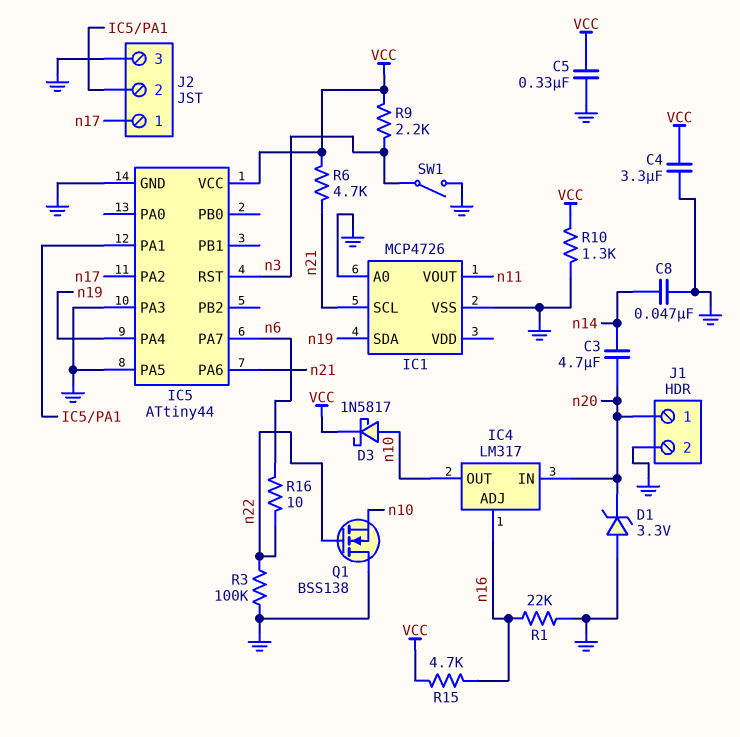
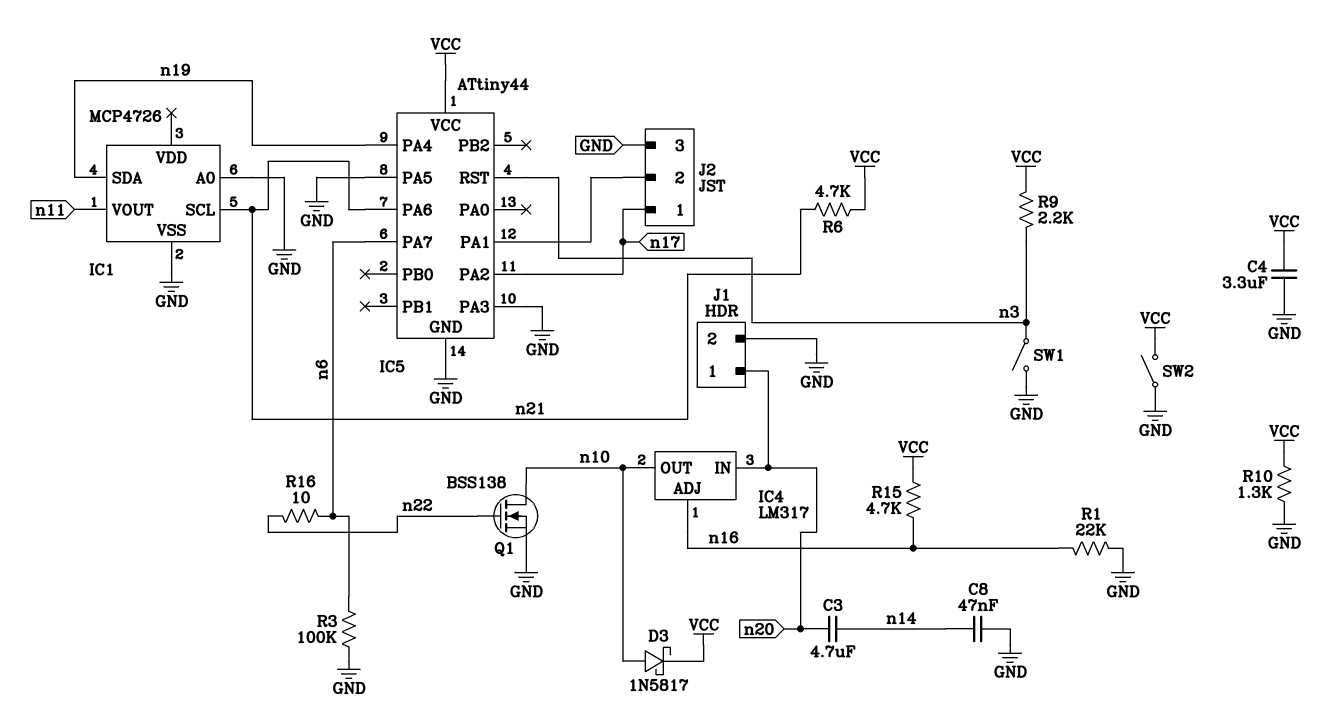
C5: 330nF (GND, VCC) -> none
D1: zener 3.3V (A GND, K n20) -> none
Q1: NMOS BSS138 (G n22, D GND, S n10) -> NMOS BSS138 (G n22, D n10, S GND)
R3: 100k (GND, n22) -> 100k (GND, n6)
SW2: none -> switch (GND, VCC)

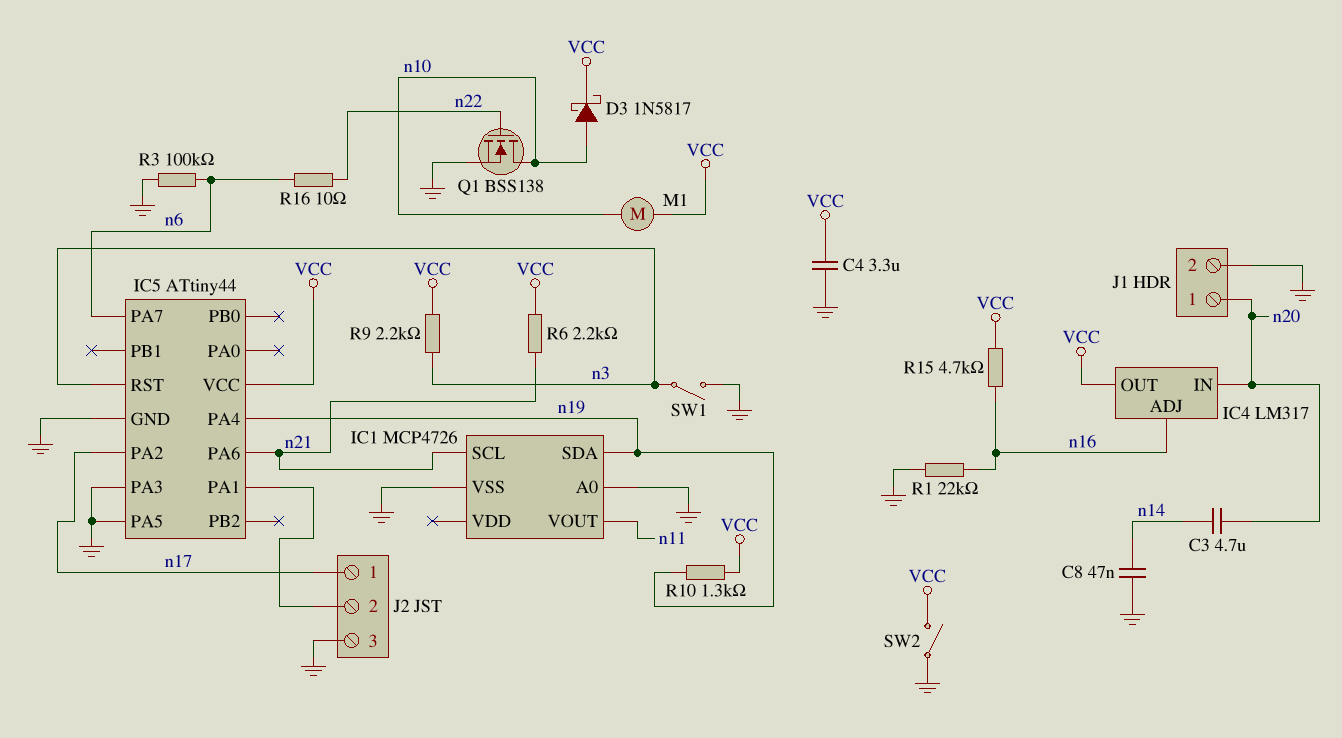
IC4 pin OUT: n10 -> VCC
M1: none -> motor (VCC, n10)
R6: 4.7k (VCC, n21) -> 2.2k (VCC, n21)
R10: 1.3k (GND, VCC) -> 1.3k (VCC, n19)

